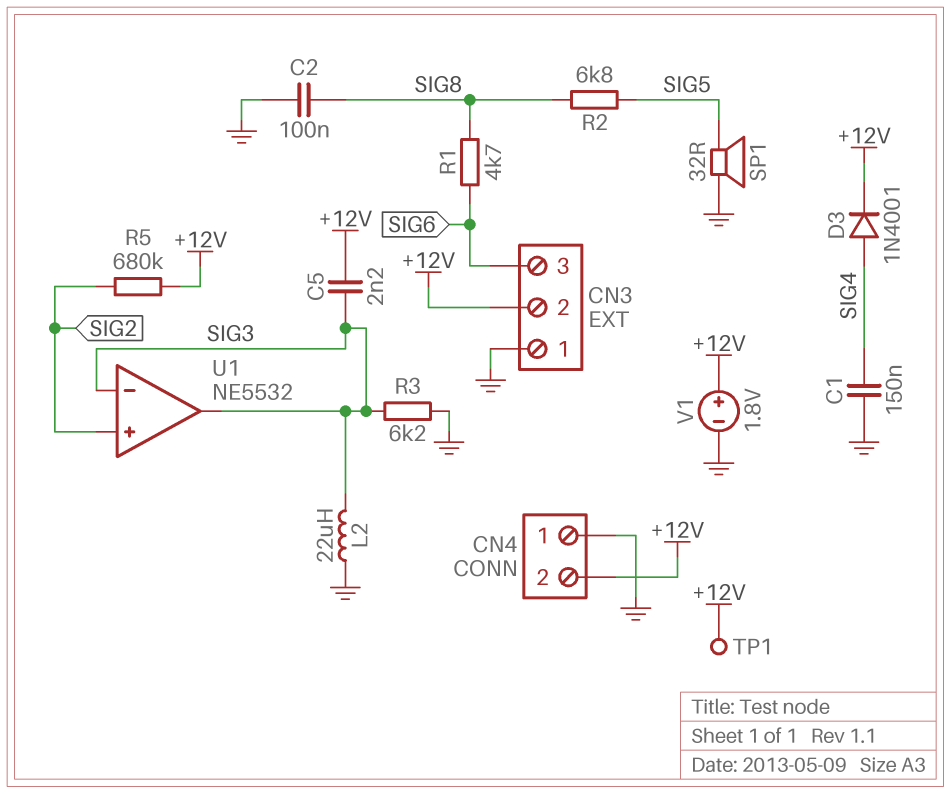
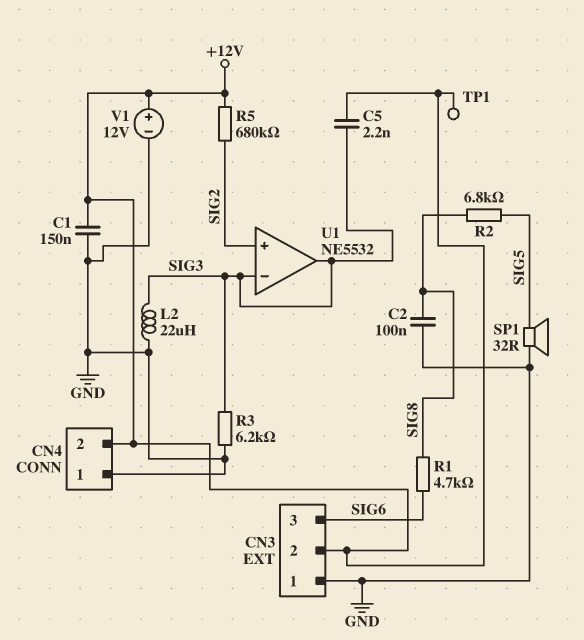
C1: 150nF (GND, SIG4) -> 150nF (+12V, GND)
D3: diode 1N4001 (A SIG4, K +12V) -> none
V1: 1.8V (plus +12V, minus GND) -> 12V (plus +12V, minus GND)

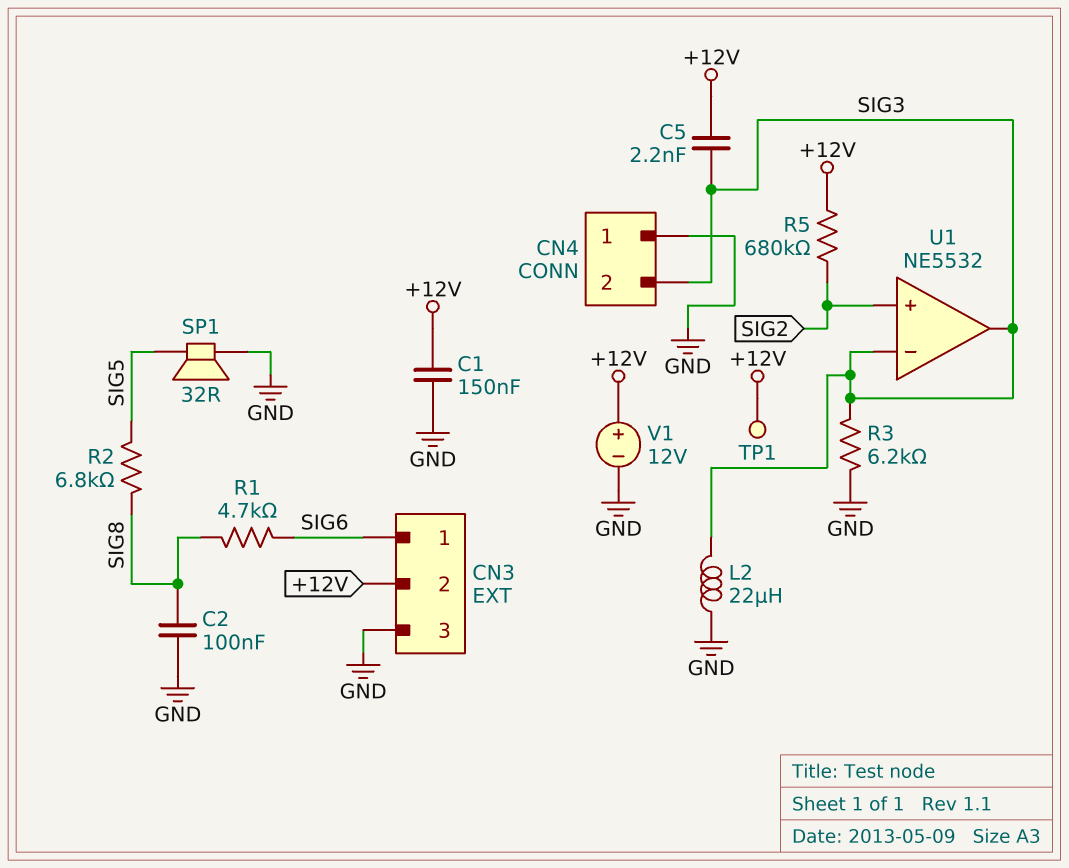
CN3 pin 1: GND -> SIG6
CN3 pin 3: SIG6 -> GND
CN4 pin 2: +12V -> SIG3

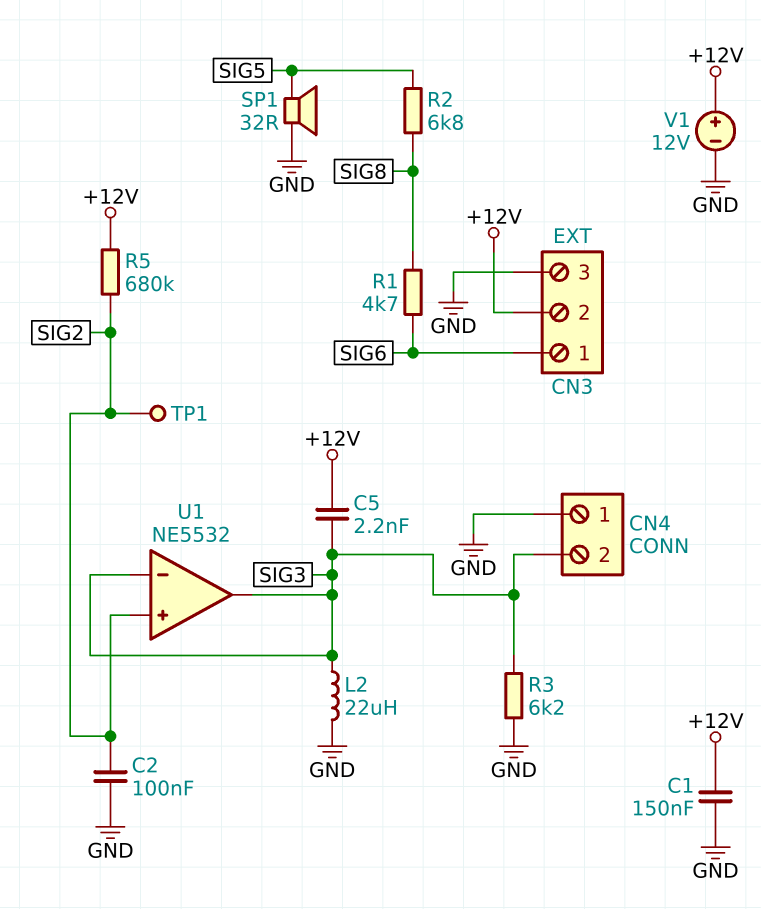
C2: 100nF (GND, SIG8) -> 100nF (GND, SIG2)
TP1: test point (+12V) -> test point (SIG2)

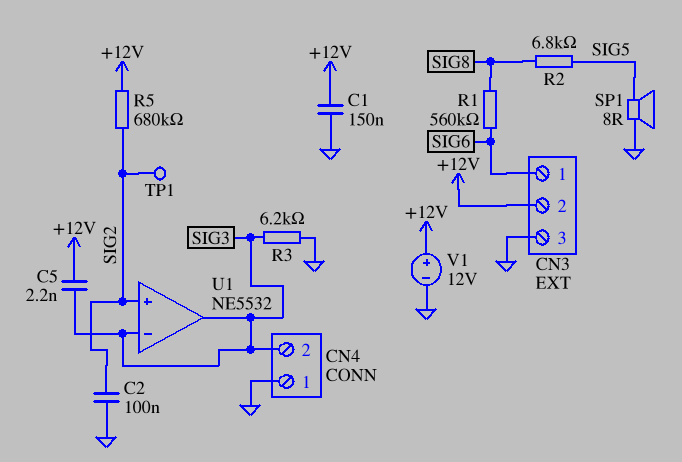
L2: 22uH (GND, SIG3) -> none
R1: 4.7k (SIG6, SIG8) -> 560k (SIG6, SIG8)
SP1: speaker 32R (GND, SIG5) -> speaker 8R (GND, SIG5)

